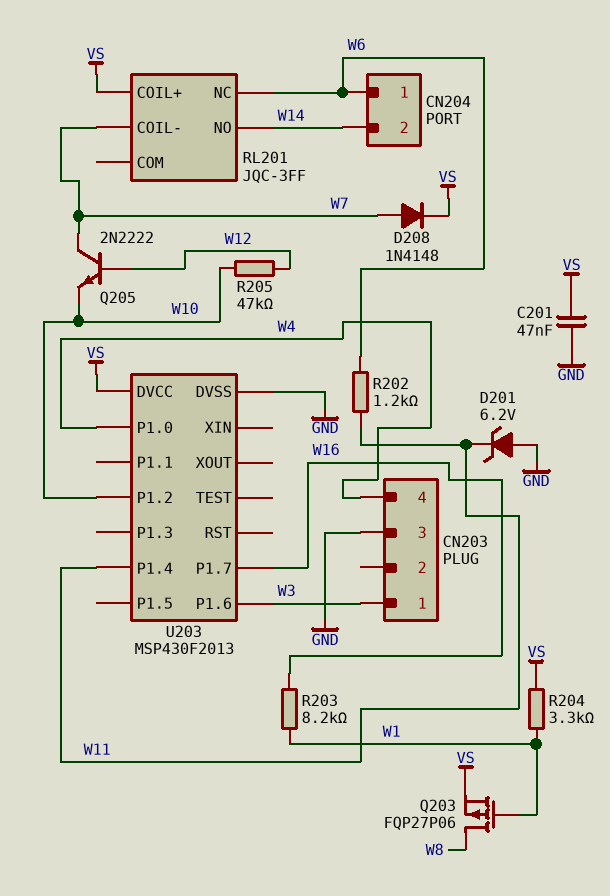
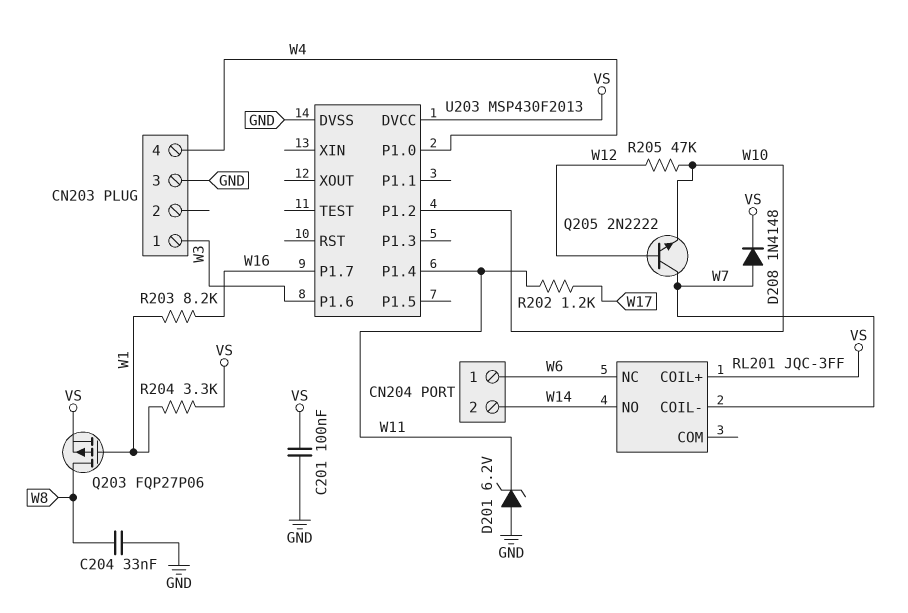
C201: 47nF (GND, VS) -> 100nF (GND, VS)
C204: none -> 33nF (GND, W8)
R202: 1.2k (W6, W11) -> 1.2k (W11, W17)

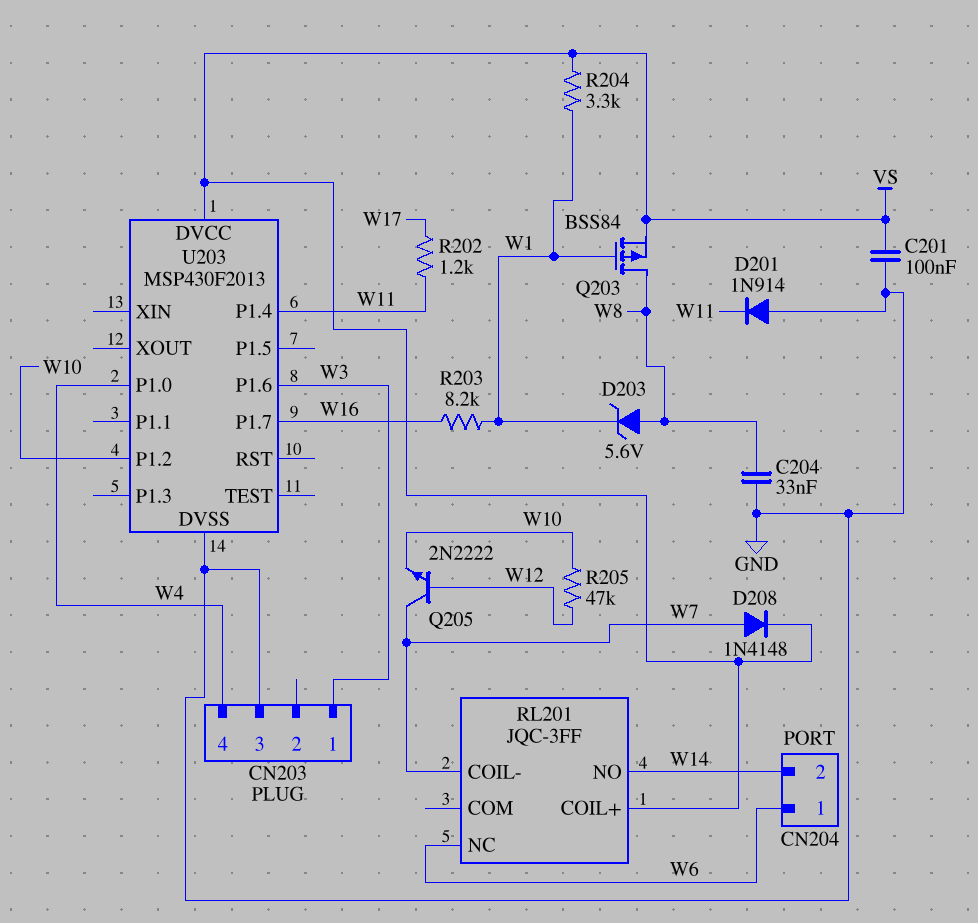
D201: zener 6.2V (A GND, K W11) -> diode 1N914 (A GND, K W11)
D203: none -> zener 5.6V (A W8, K W1)
Q203: PMOS FQP27P06 (G W1, D W8, S VS) -> PMOS BSS84 (G W1, D W8, S VS)

